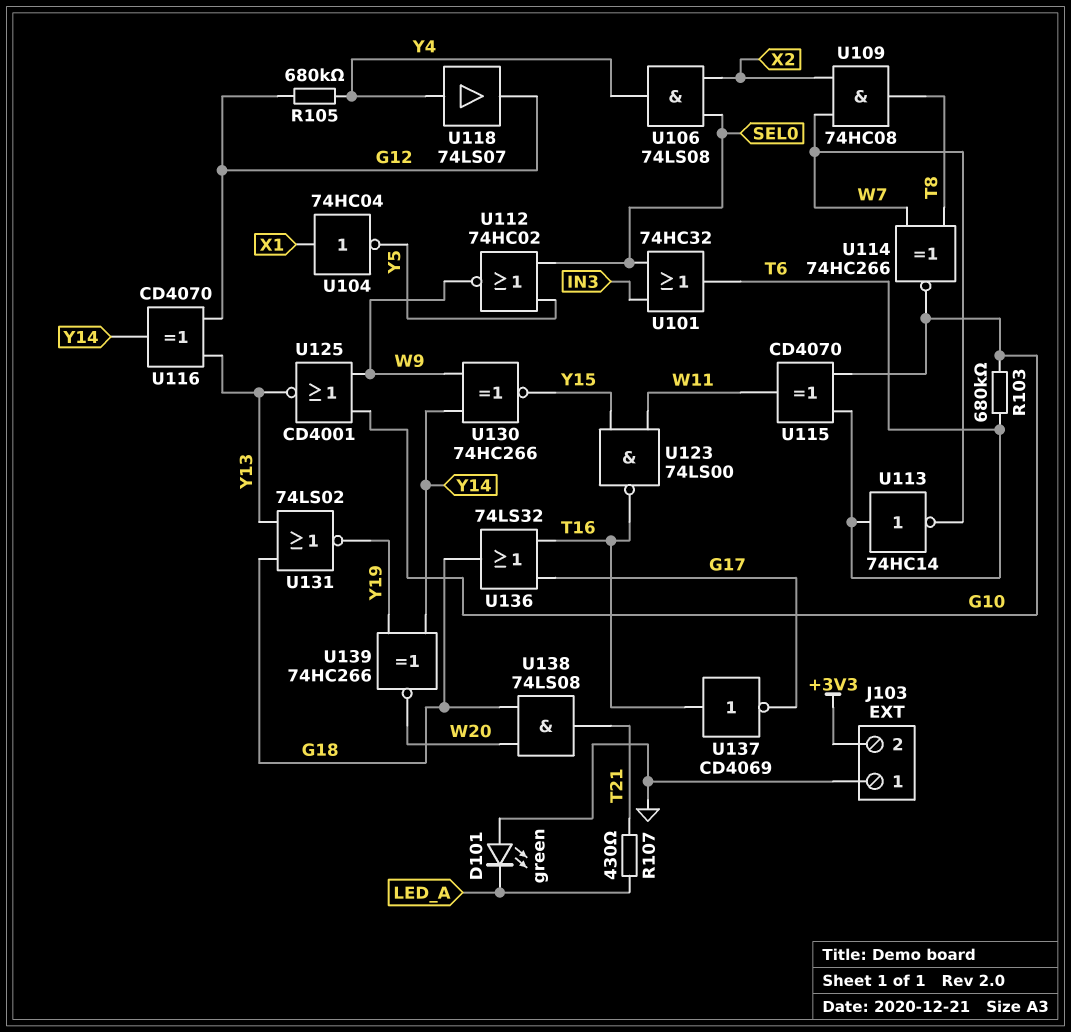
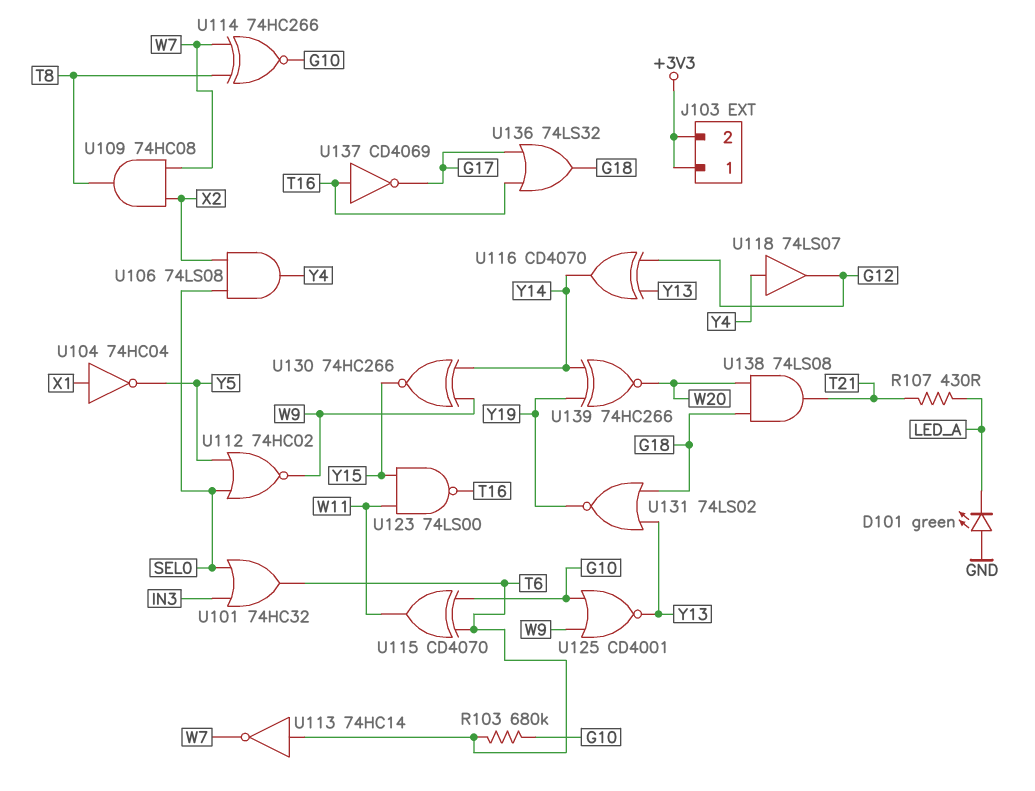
J103 pin 1: GND -> +3V3
R105: 680k (G12, Y4) -> none

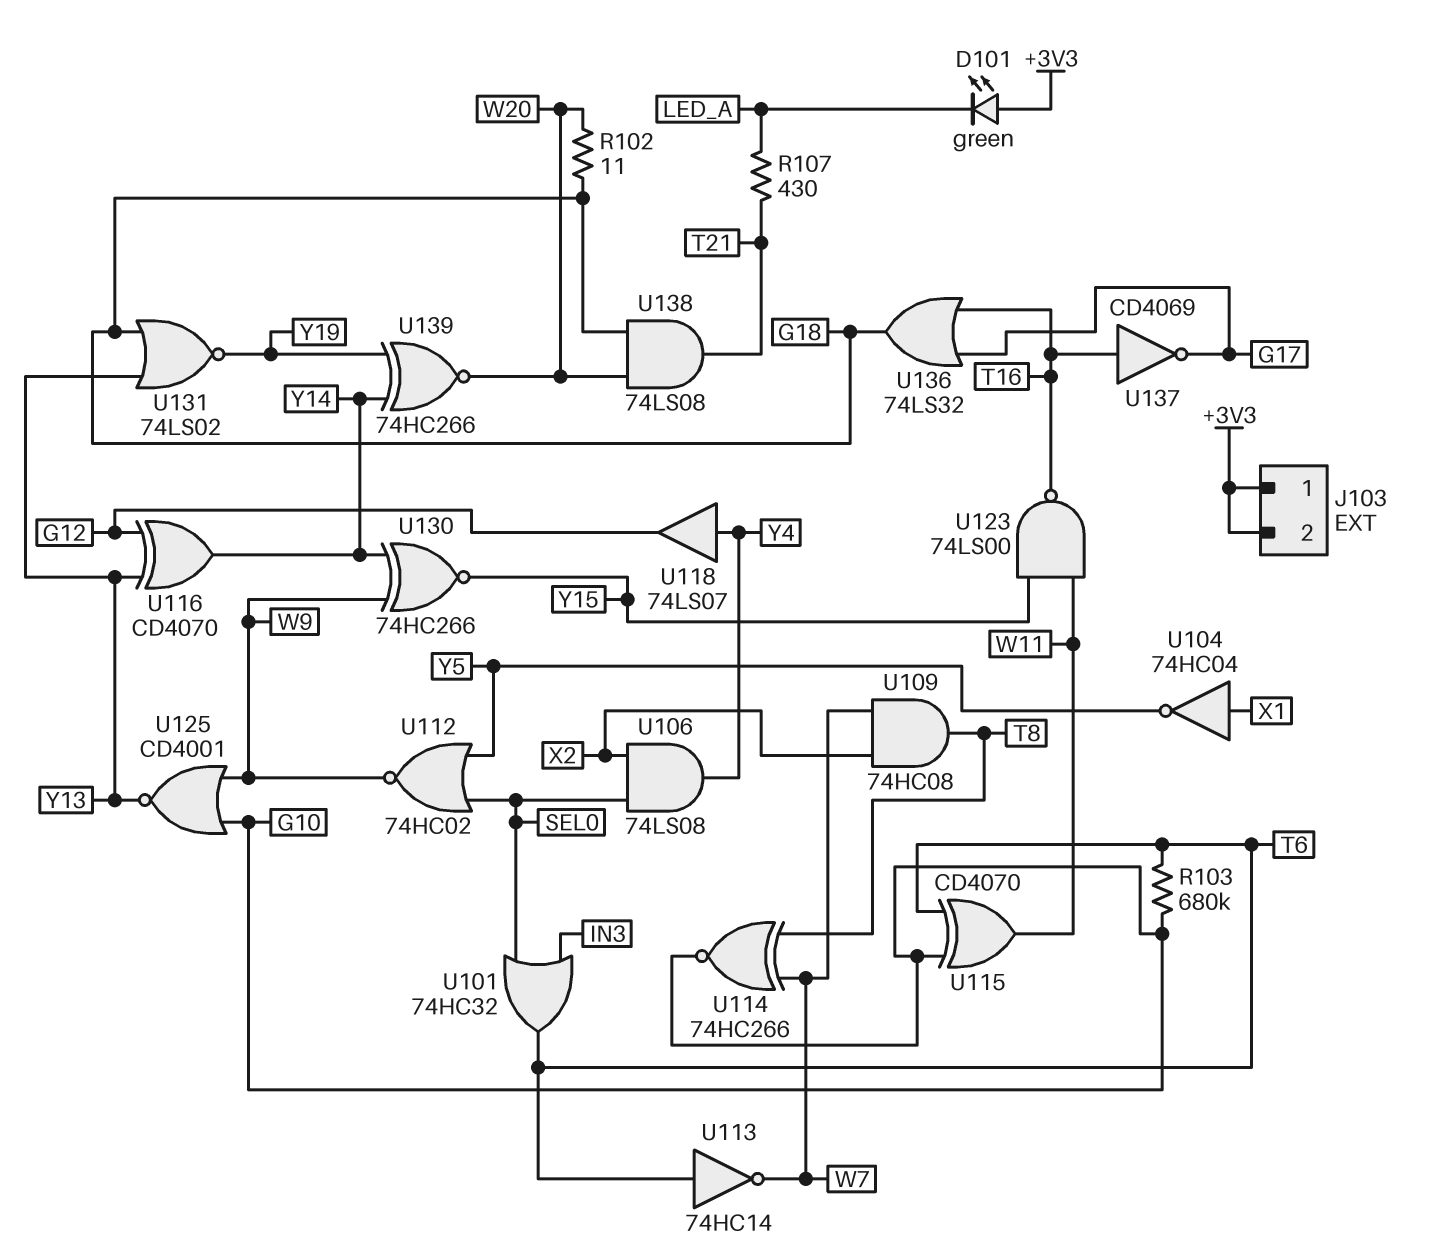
D101: LED green (A GND, K LED_A) -> LED green (A +3V3, K LED_A)
R102: none -> 11 (G18, W20)

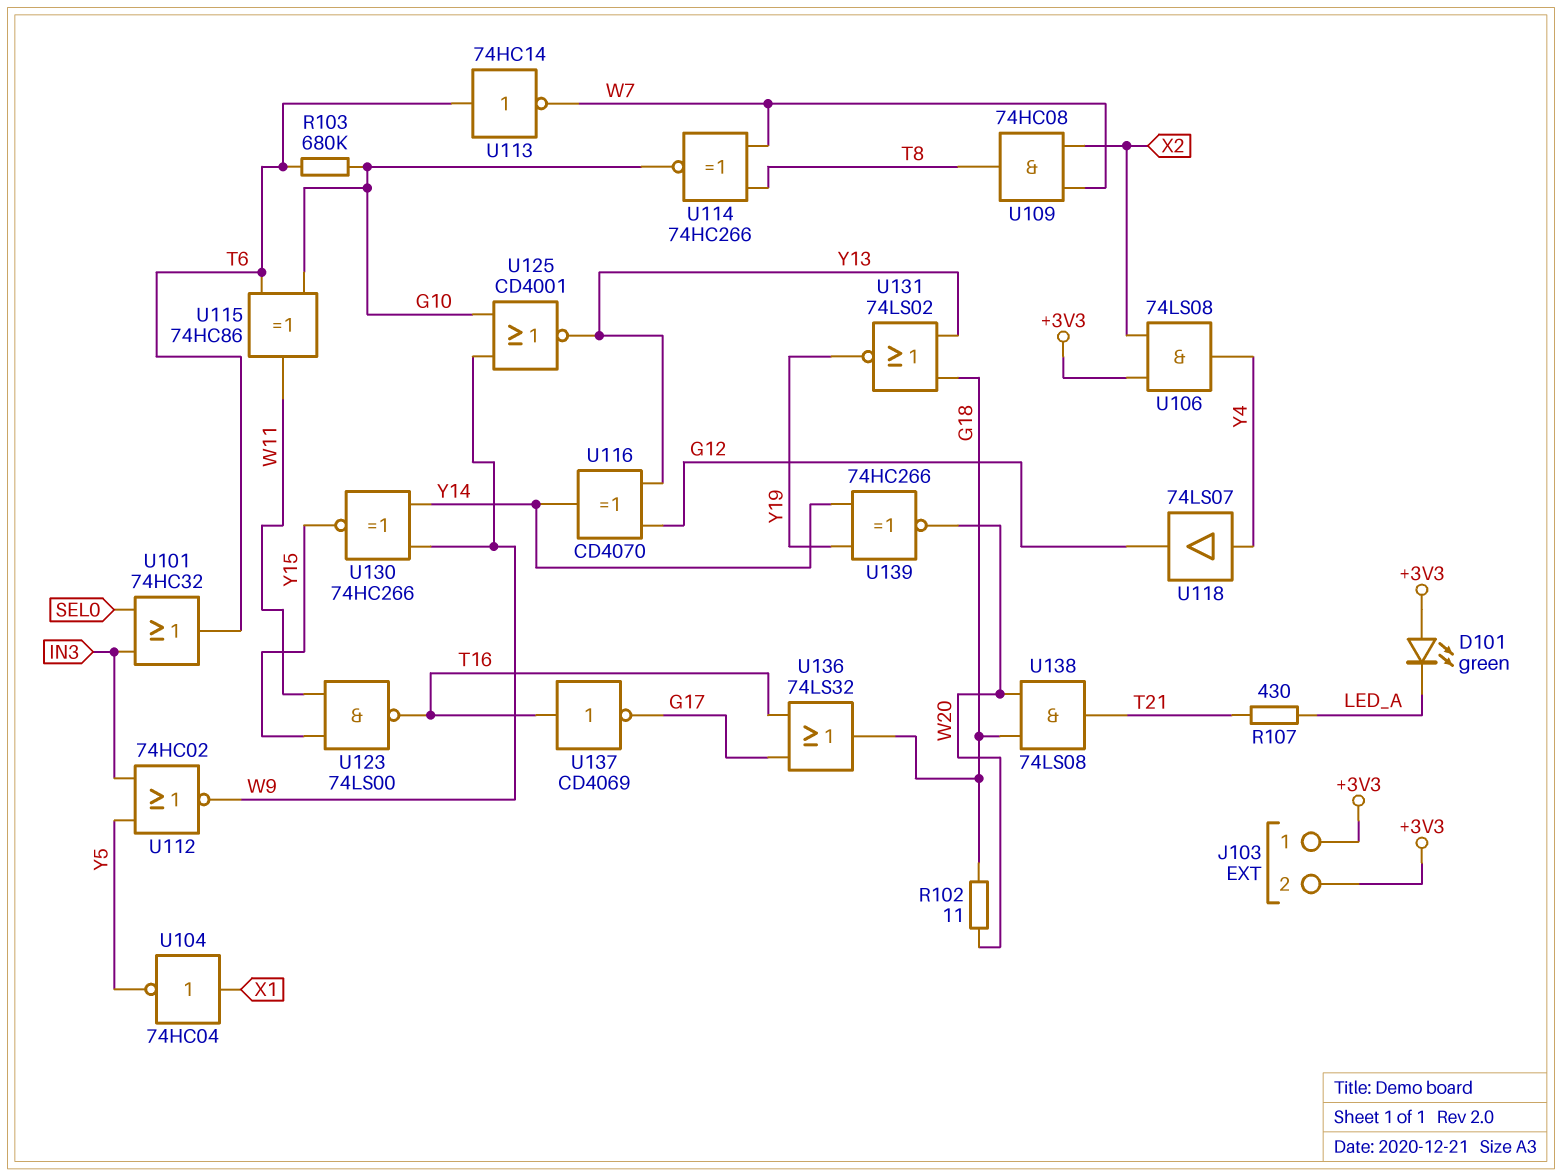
U106: AND 74LS08 (in SEL0, in X2, out Y4) -> AND 74LS08 (in +3V3, in X2, out Y4)
U112: NOR 74HC02 (in SEL0, in Y5, out W9) -> NOR 74HC02 (in IN3, in Y5, out W9)
U115: XOR CD4070 (in G10, in T6, out W11) -> XOR 74HC86 (in G10, in T6, out W11)

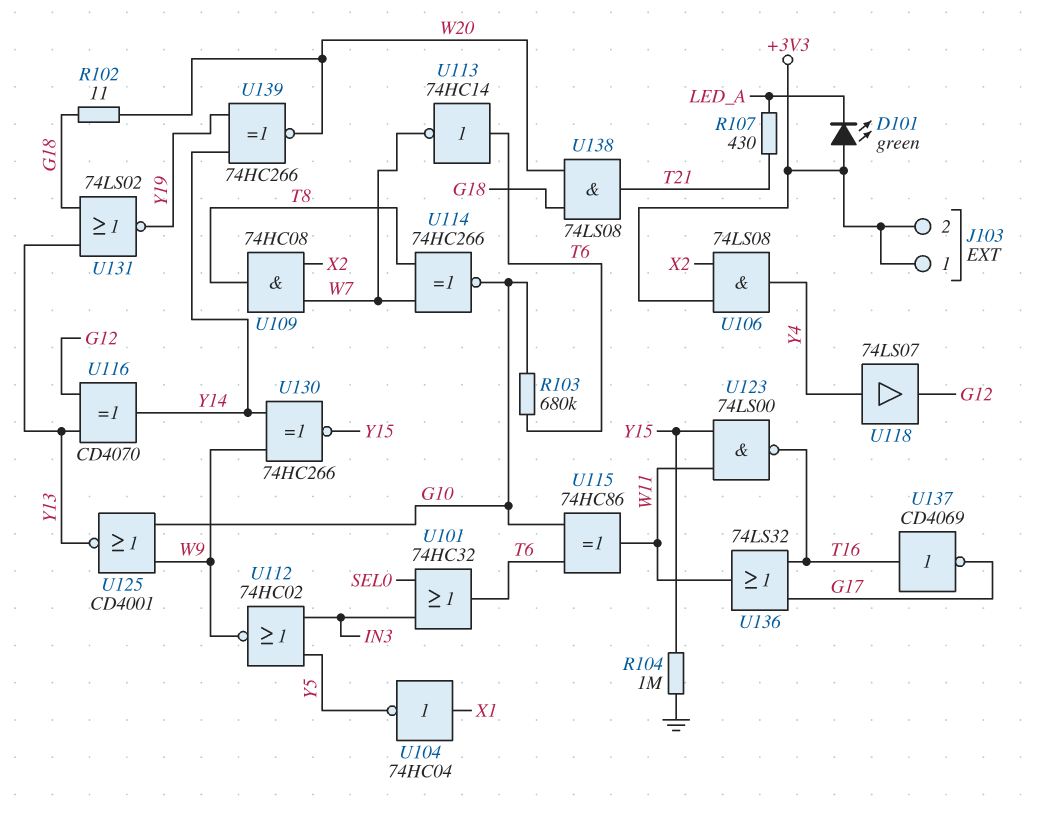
R104: none -> 1M (GND, Y15)
U136: OR 74LS32 (in G17, in T16, out G18) -> OR 74LS32 (in G17, in T16, out W11)

